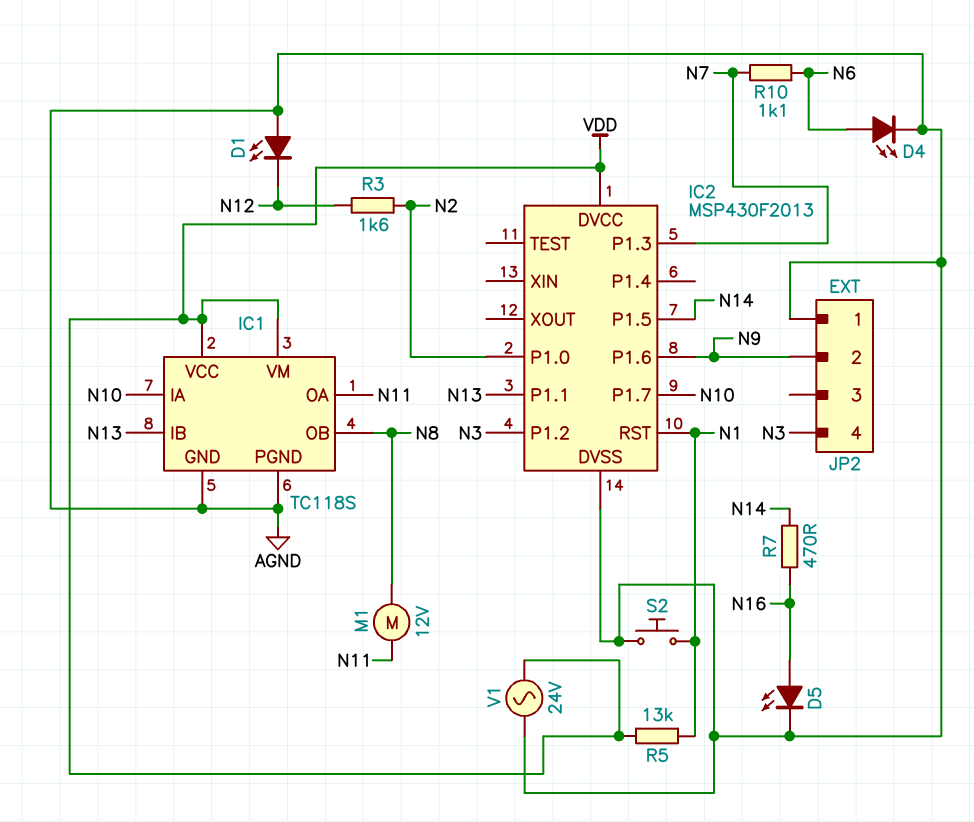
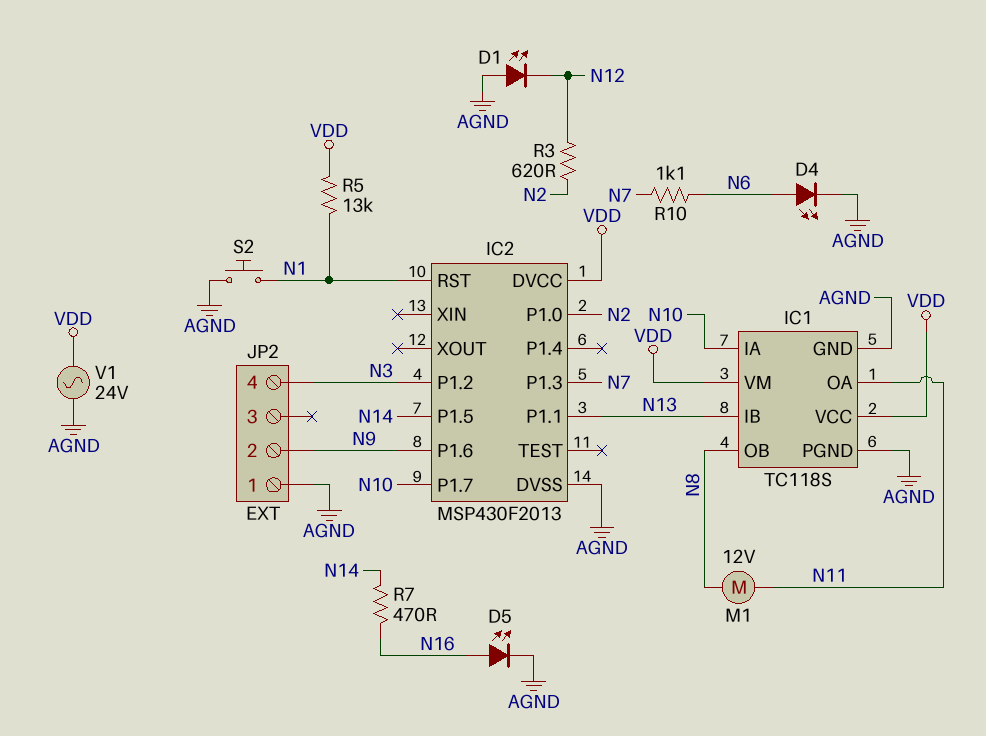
R3: 1.6k (N2, N12) -> 620 (N2, N12)

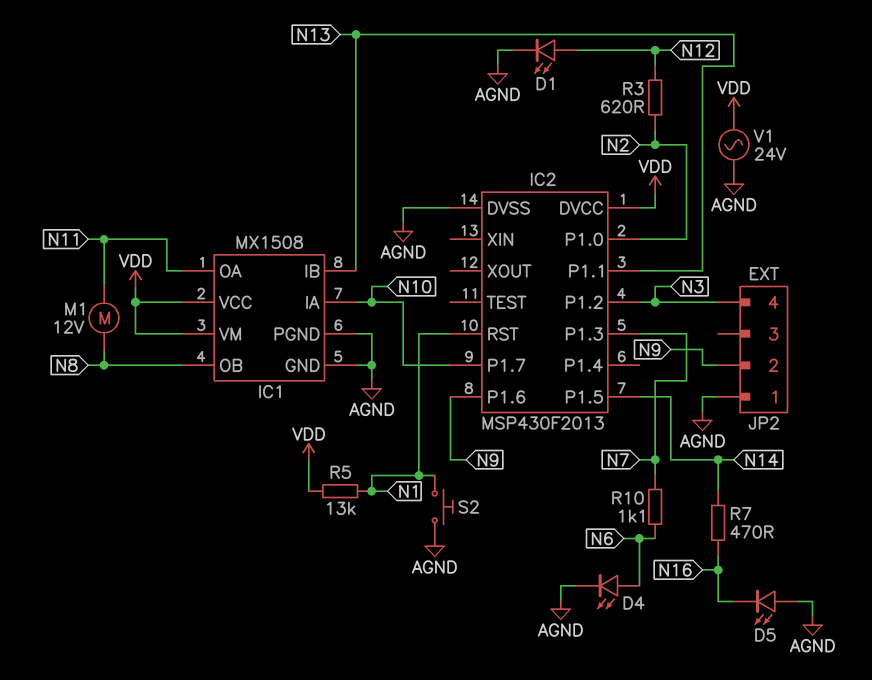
D1: LED (A AGND, K N12) -> LED (A N12, K AGND)
D5: LED (A N16, K AGND) -> LED (A AGND, K N16)
IC1: TC118S -> MX1508

